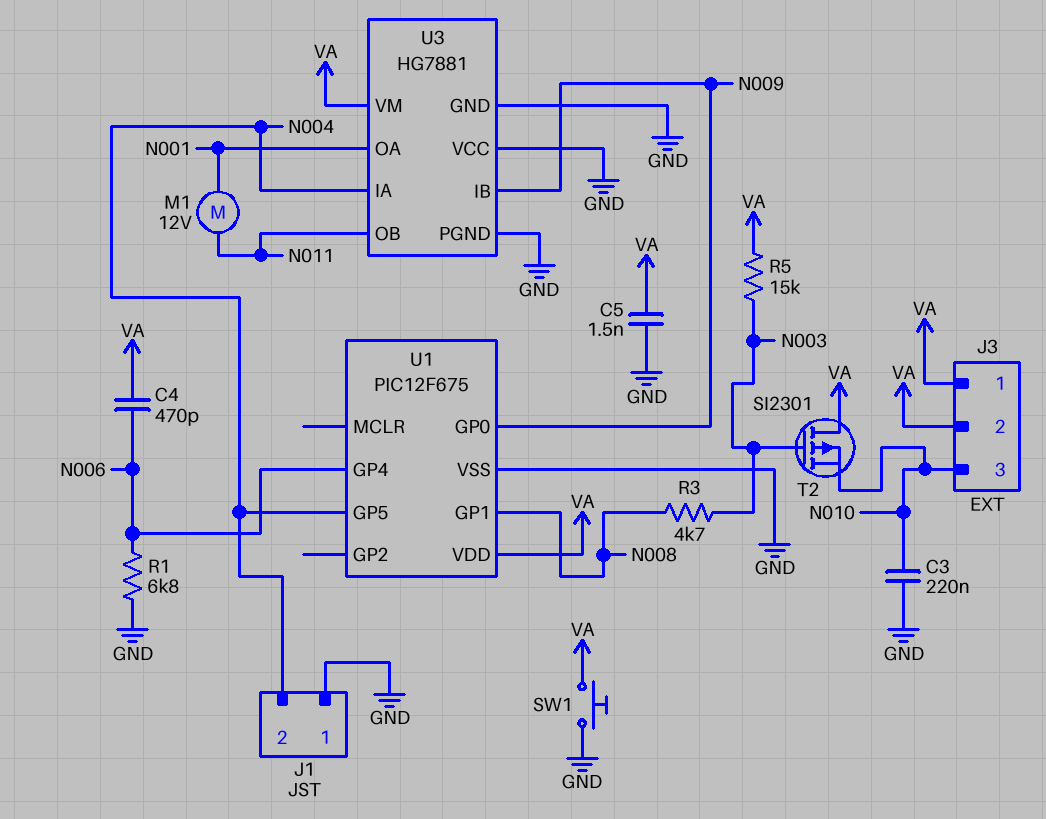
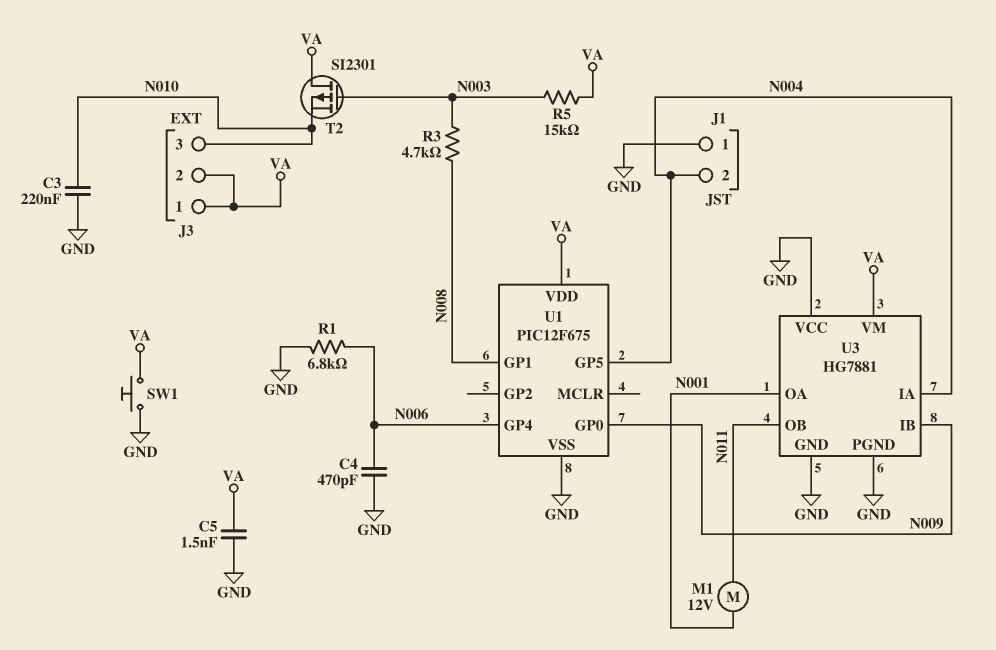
C4: 470pF (N006, VA) -> 470pF (GND, N006)

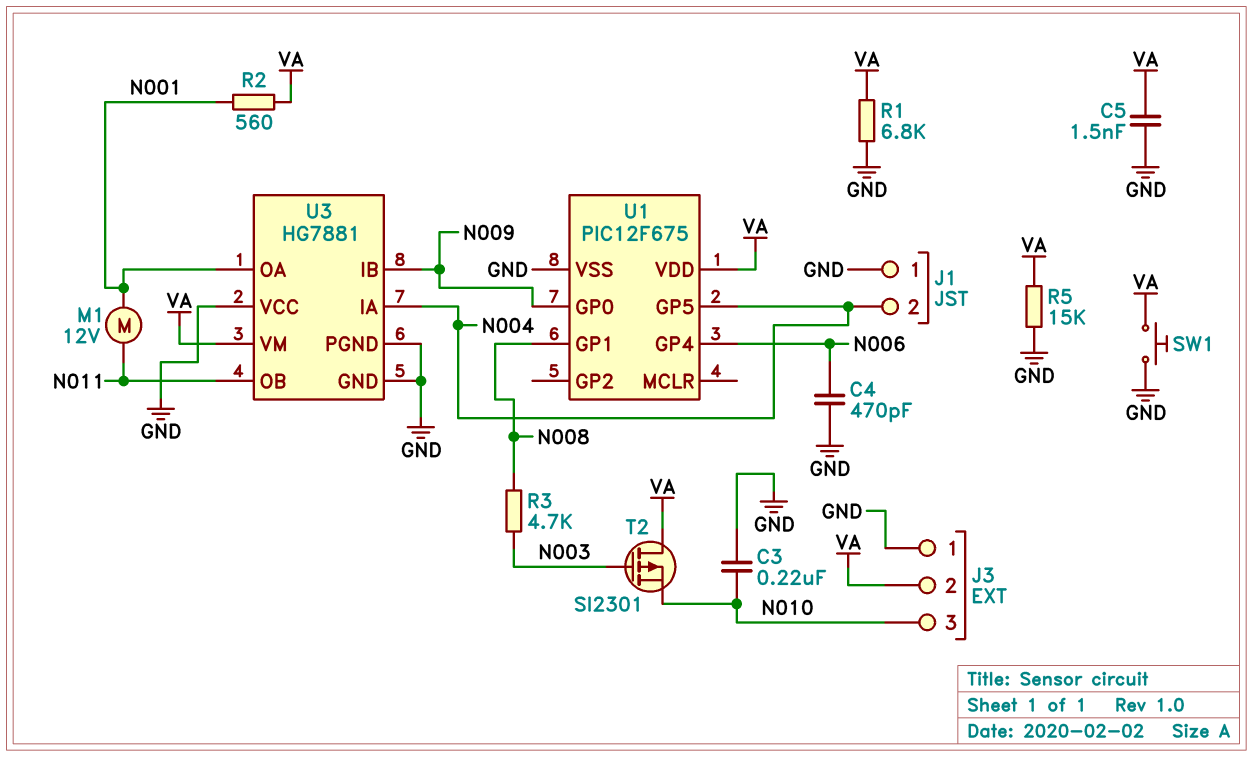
J3 pin 1: VA -> GND
R1: 6.8k (GND, N006) -> 6.8k (GND, VA)
R2: none -> 560 (N001, VA)
R5: 15k (N003, VA) -> 15k (GND, VA)

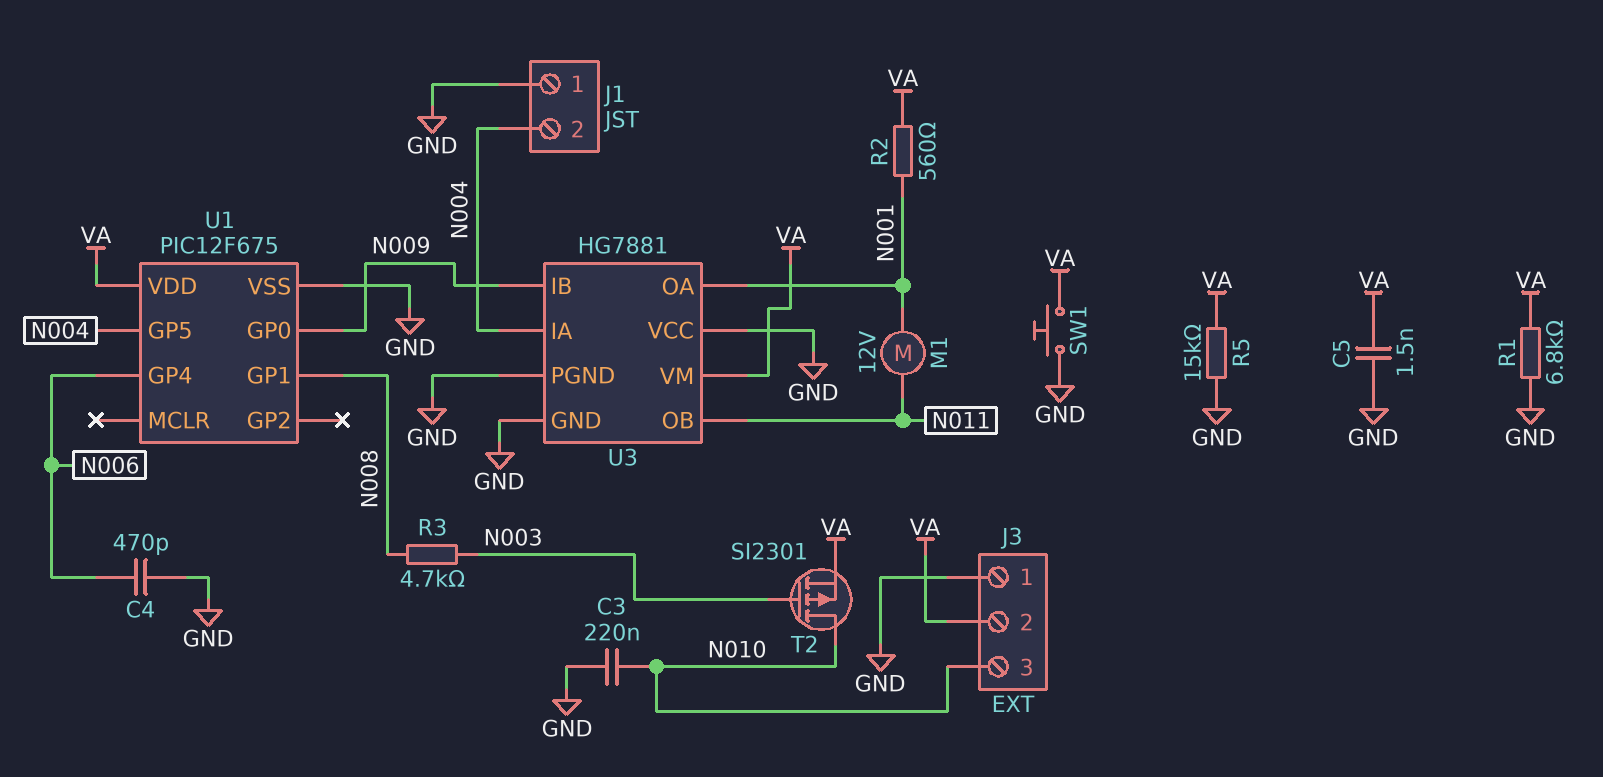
T2: PMOS SI2301 (G N003, D VA, S N010) -> PMOS SI2301 (G N003, D N010, S VA)

